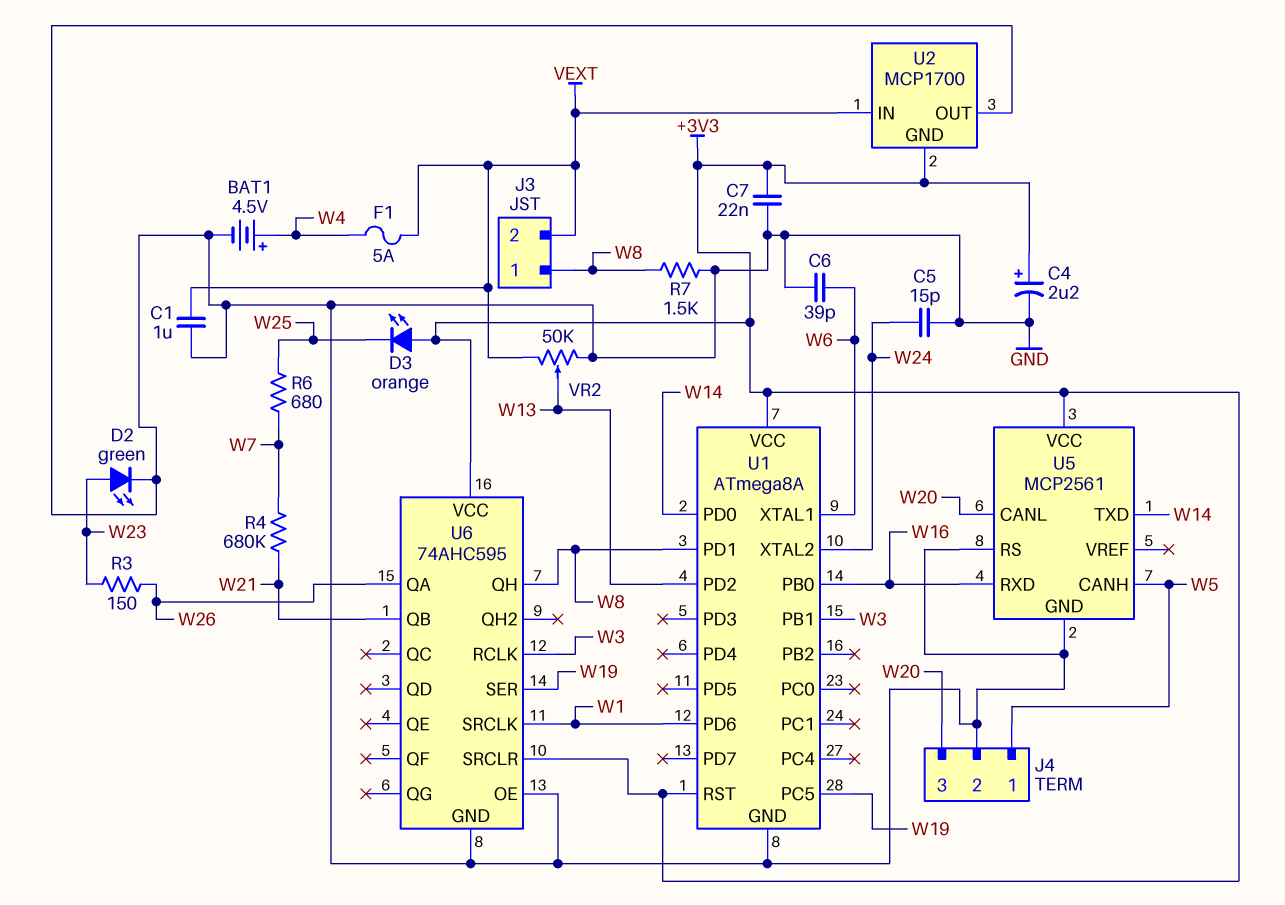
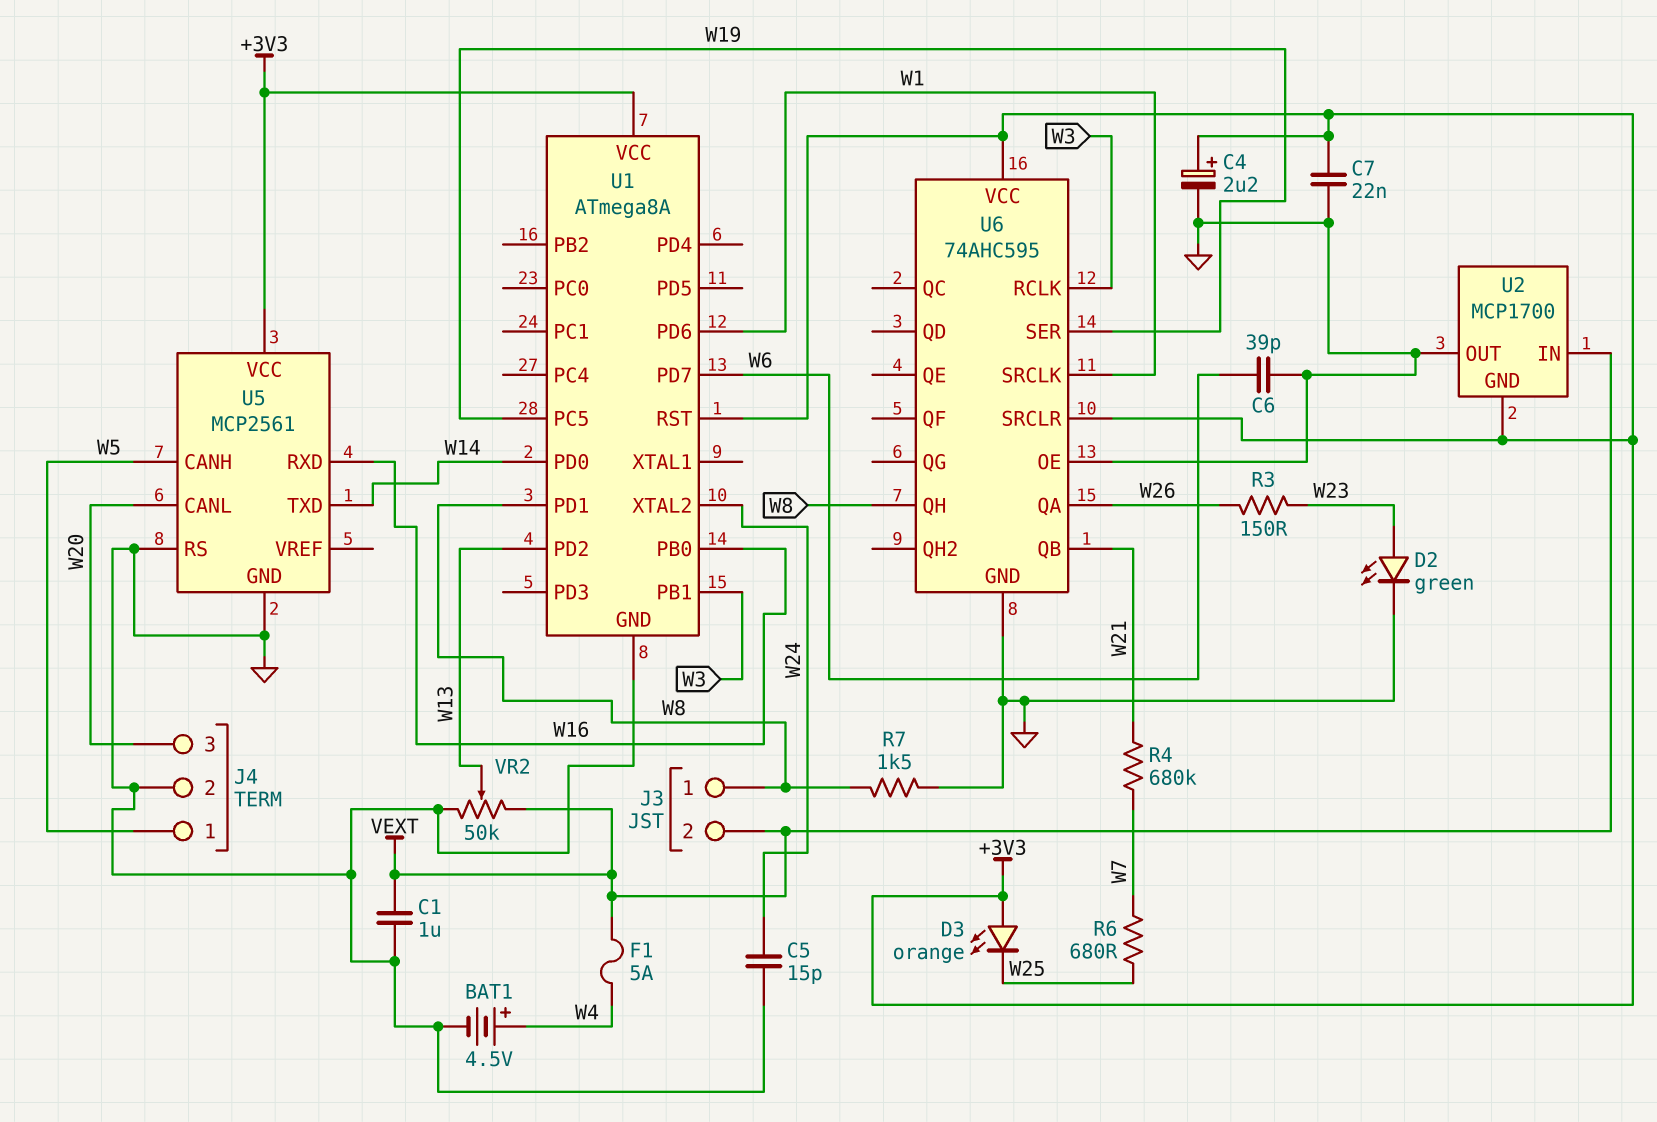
U1 pin PD7: none -> W6
U1 pin XTAL1: W6 -> none

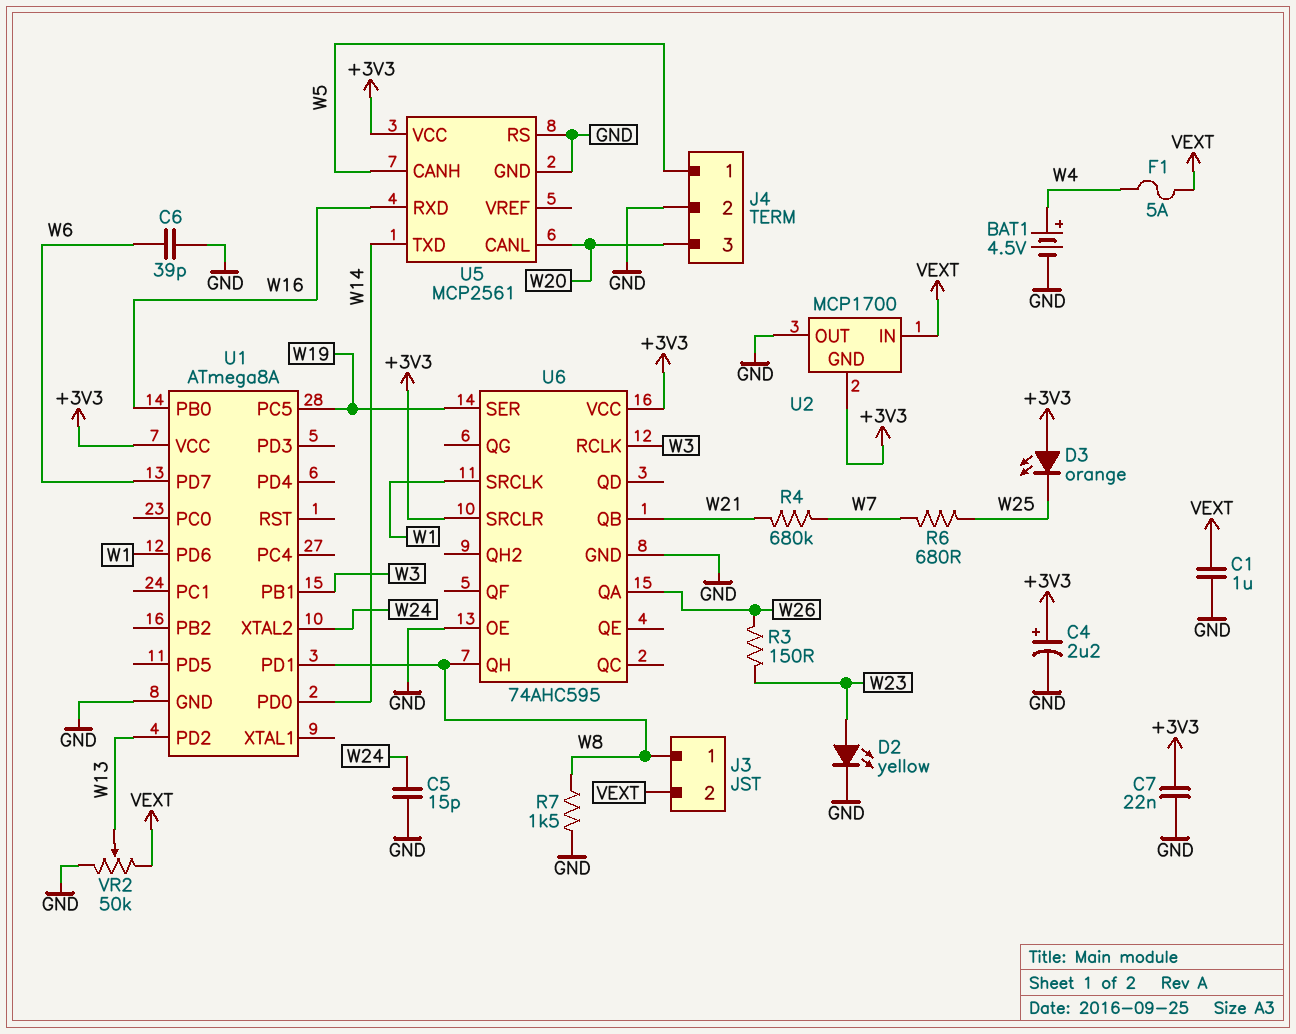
D2: LED green (A W23, K GND) -> LED yellow (A W23, K GND)
U1 pin RST: +3V3 -> none

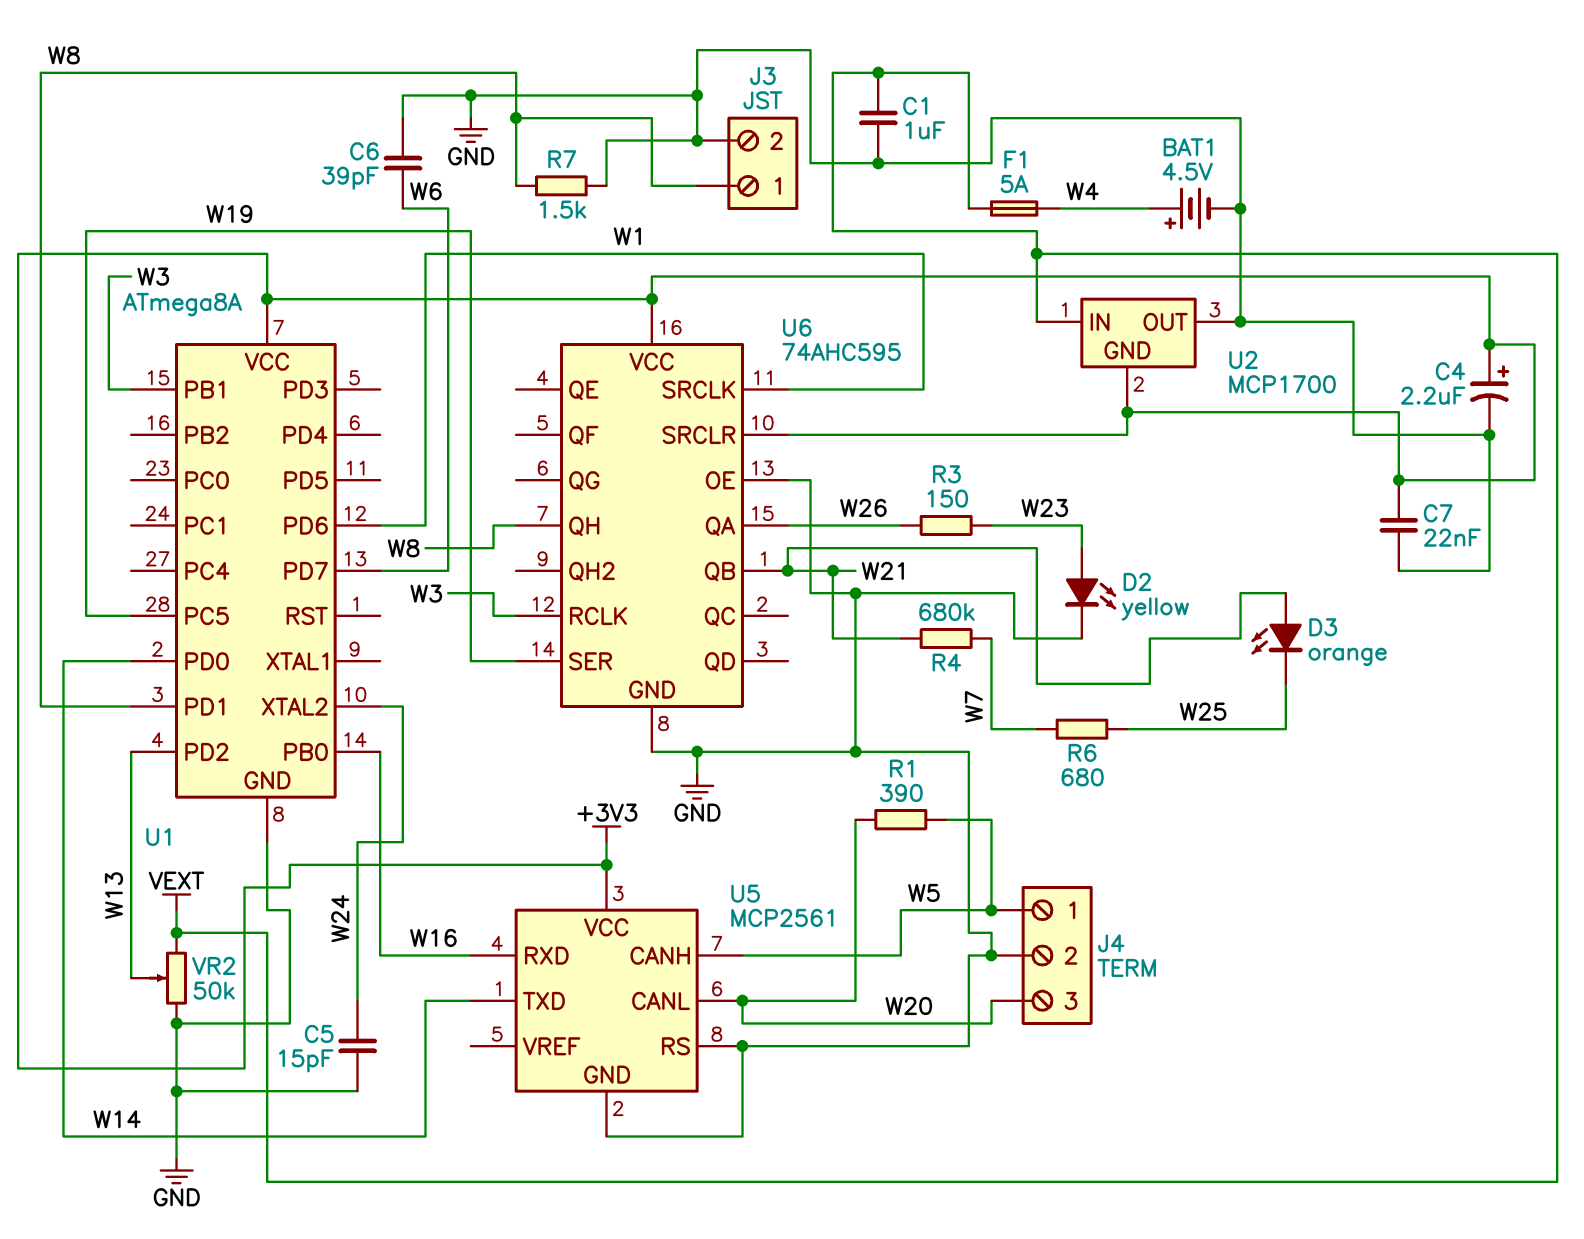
D3: LED orange (A +3V3, K W25) -> LED orange (A W21, K W25)
J3 pin 2: VEXT -> GND
R1: none -> 390 (W5, W20)

